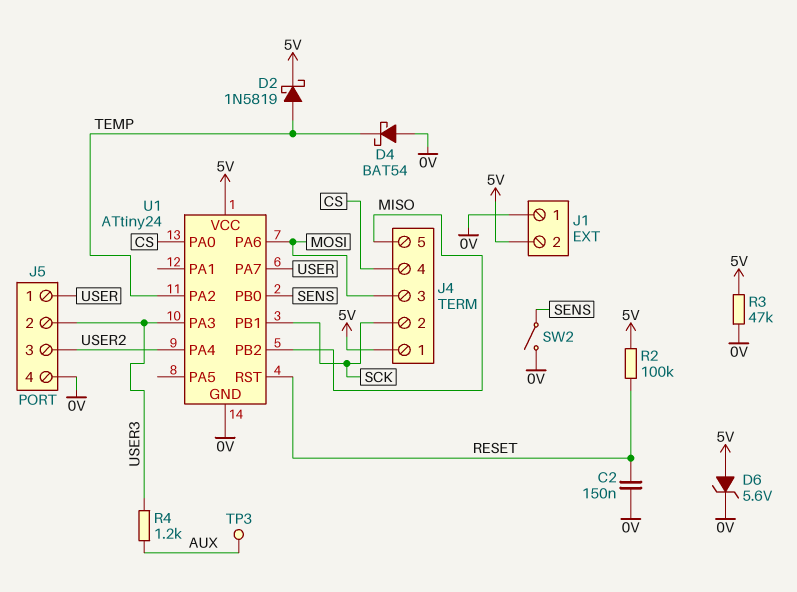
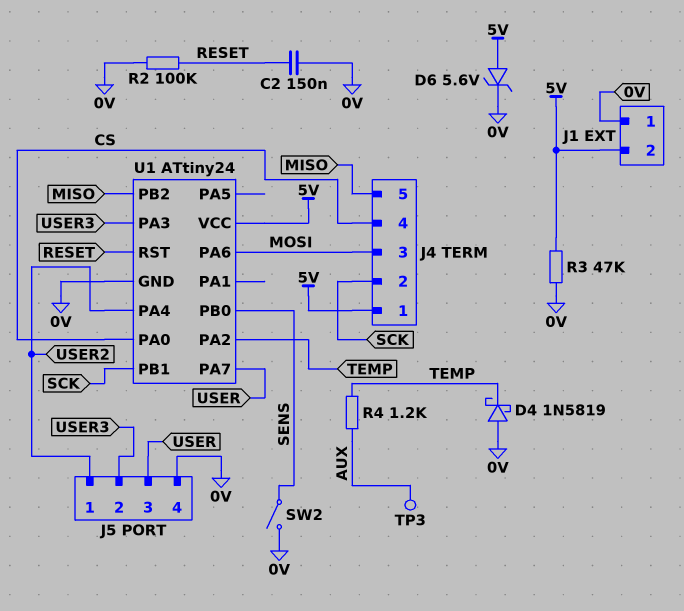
D2: schottky 1N5819 (A TEMP, K 5V) -> none
D4: schottky BAT54 (A 0V, K TEMP) -> schottky 1N5819 (A 0V, K TEMP)
J5 pin 1: USER -> USER2
J5 pin 3: USER2 -> USER
R2: 100k (5V, RESET) -> 100k (0V, RESET)
R4: 1.2k (AUX, USER3) -> 1.2k (AUX, TEMP)

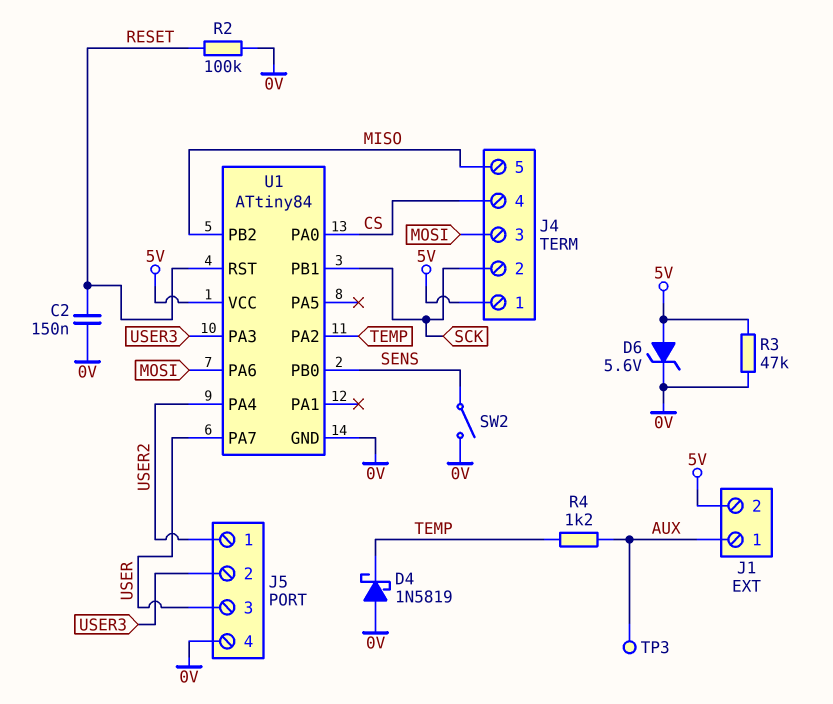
J1 pin 1: 0V -> AUX
U1: ATtiny24 -> ATtiny84

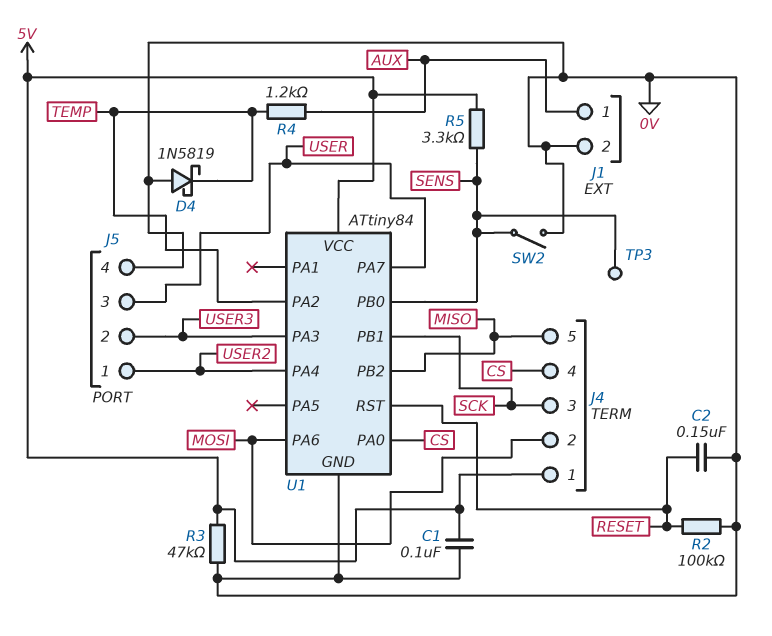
C1: none -> 100nF (0V, 5V)
D6: zener 5.6V (A 5V, K 0V) -> none
J1 pin 2: 5V -> 0V
J4 pin 2: SCK -> MOSI
J4 pin 3: MOSI -> SCK
R5: none -> 3.3k (5V, SENS)
TP3: test point (AUX) -> test point (SENS)

